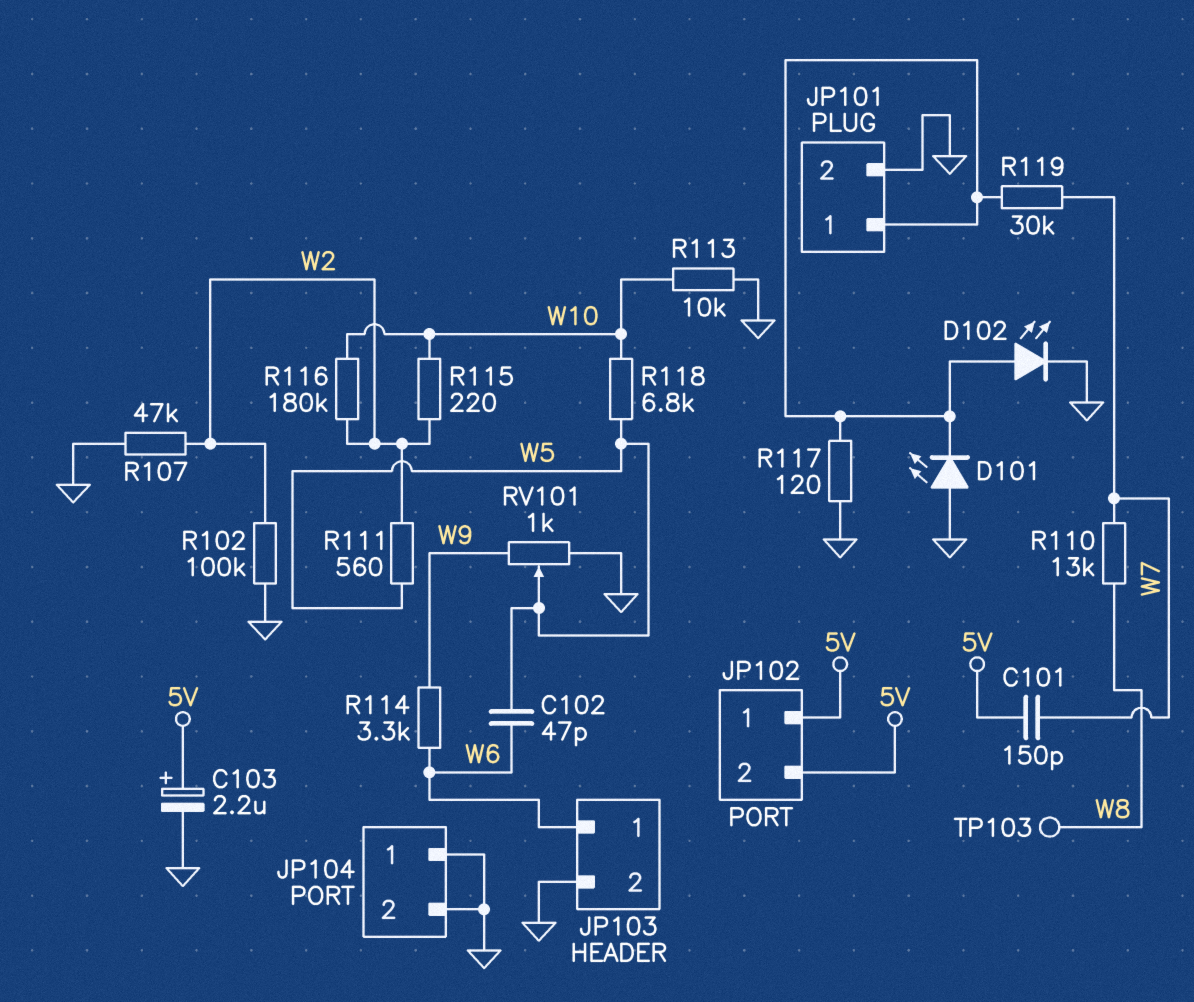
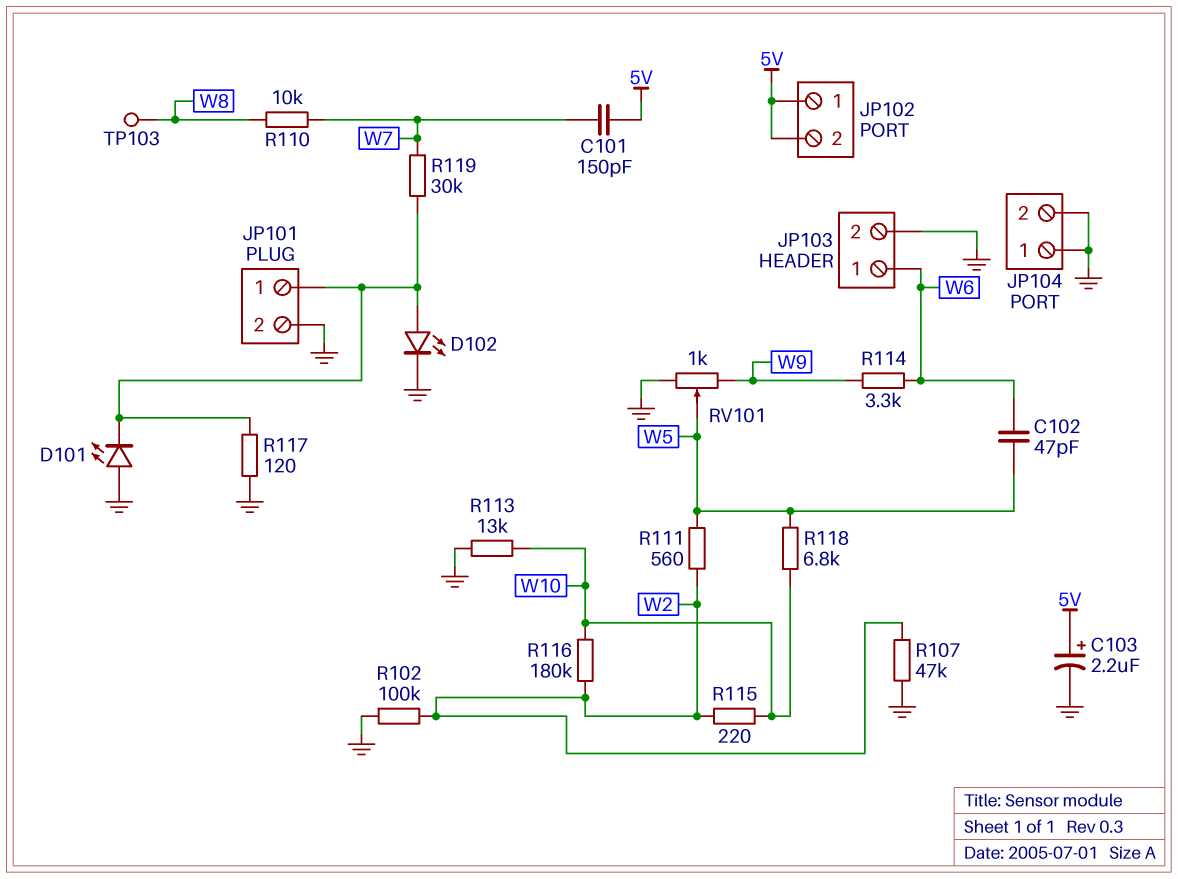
R110: 13k (W7, W8) -> 10k (W7, W8)
R113: 10k (GND, W10) -> 13k (GND, W10)

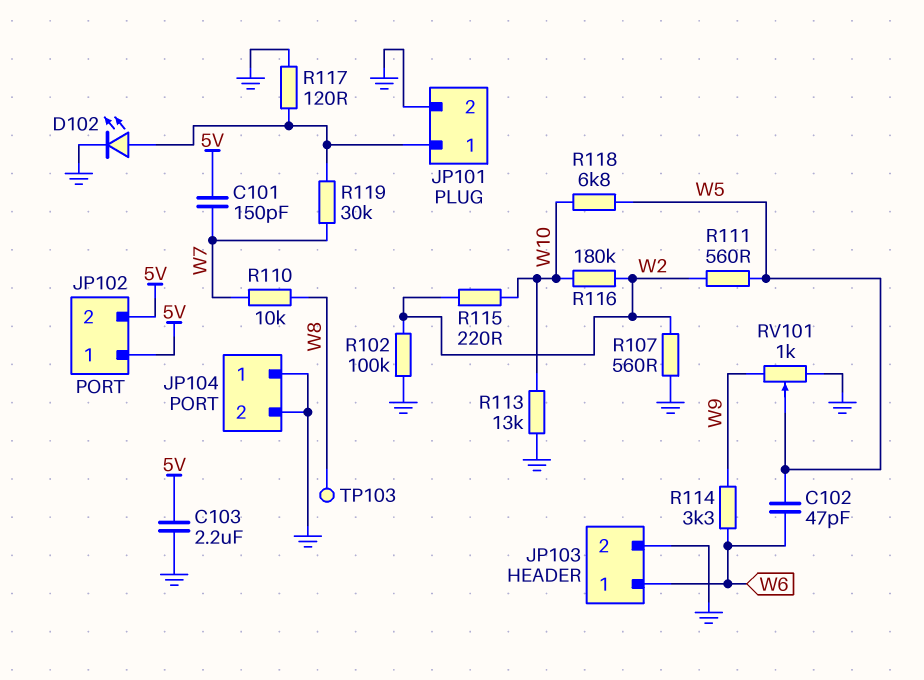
C103: 2.2uF (plus 5V, minus GND) -> 2.2uF (5V, GND)
D101: LED (A GND, K JP101/1) -> none
R107: 47k (GND, W2) -> 560 (GND, W2)

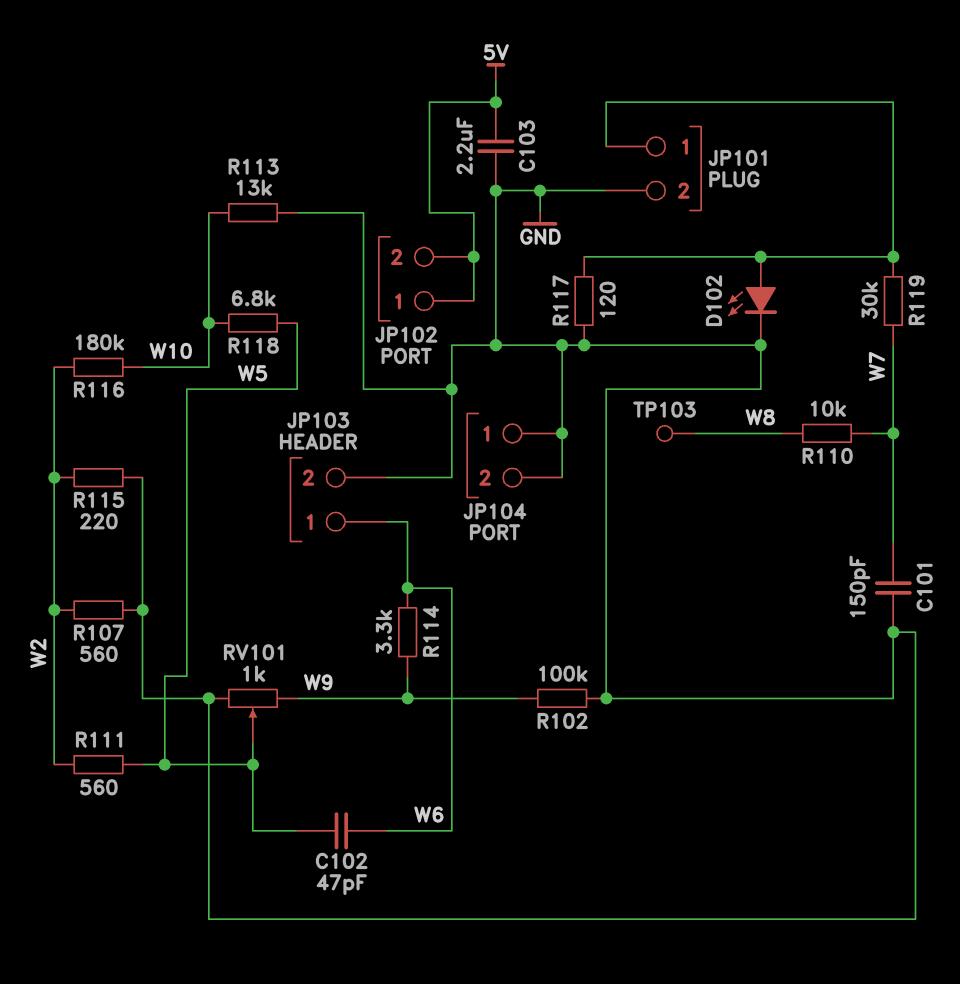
C101: 150pF (5V, W7) -> 150pF (GND, W7)
R102: 100k (GND, W2) -> 100k (GND, W9)
R115: 220 (W2, W10) -> 220 (GND, W2)

